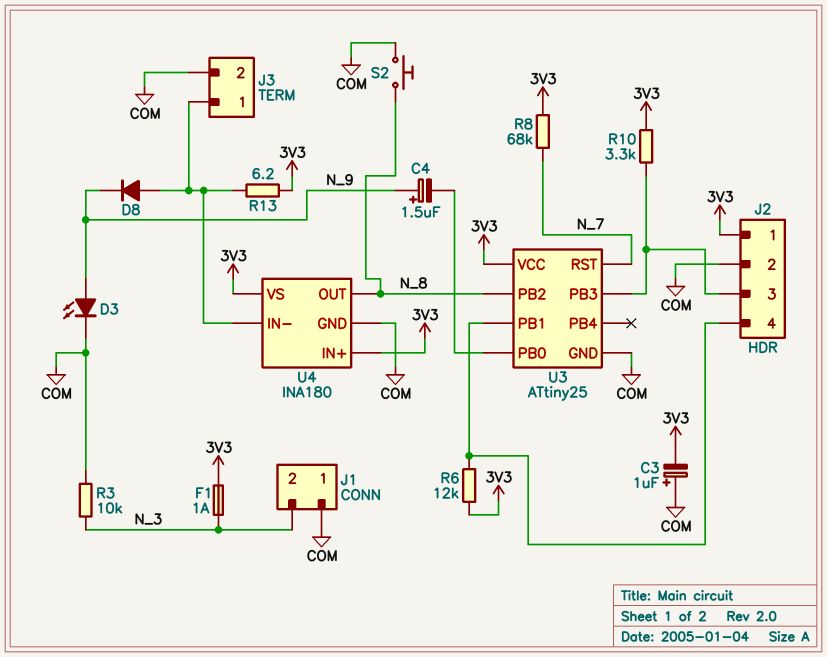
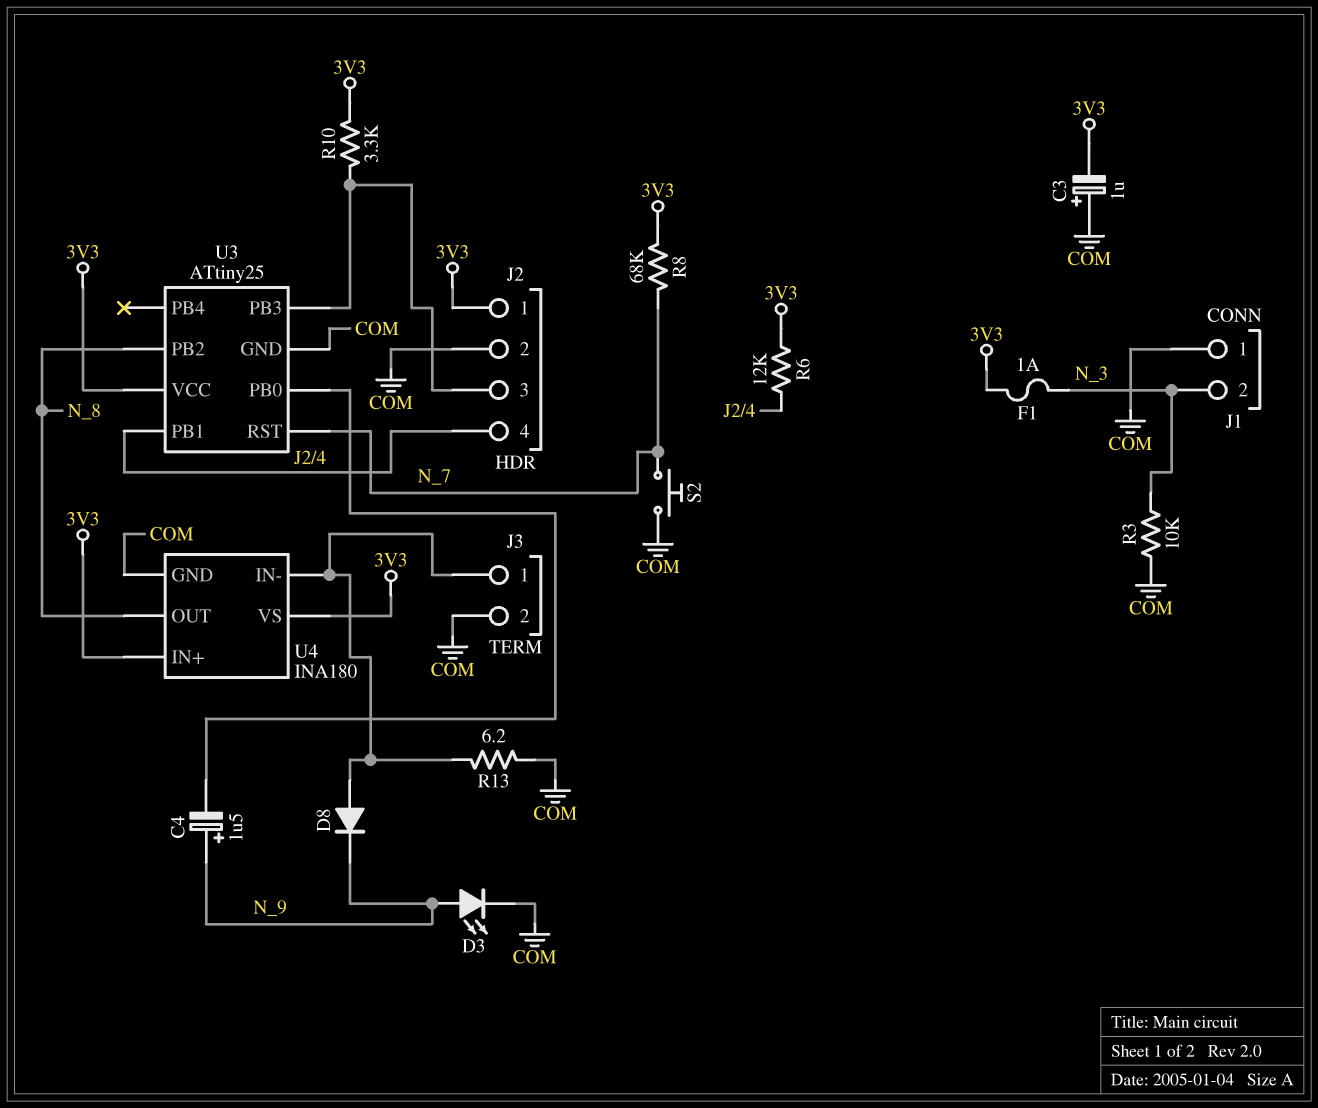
R13: 6.2 (3V3, J3/1) -> 6.2 (COM, J3/1)
S2: button (COM, N_8) -> button (COM, N_7)

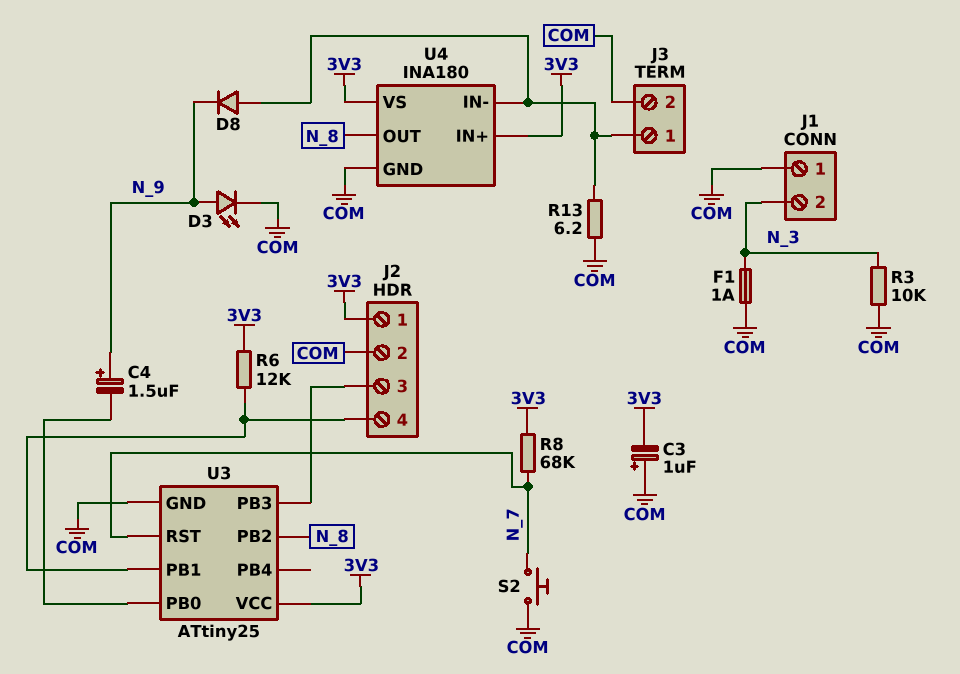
F1: 1A (3V3, N_3) -> 1A (COM, N_3)
R10: 3.3k (3V3, J2/3) -> none

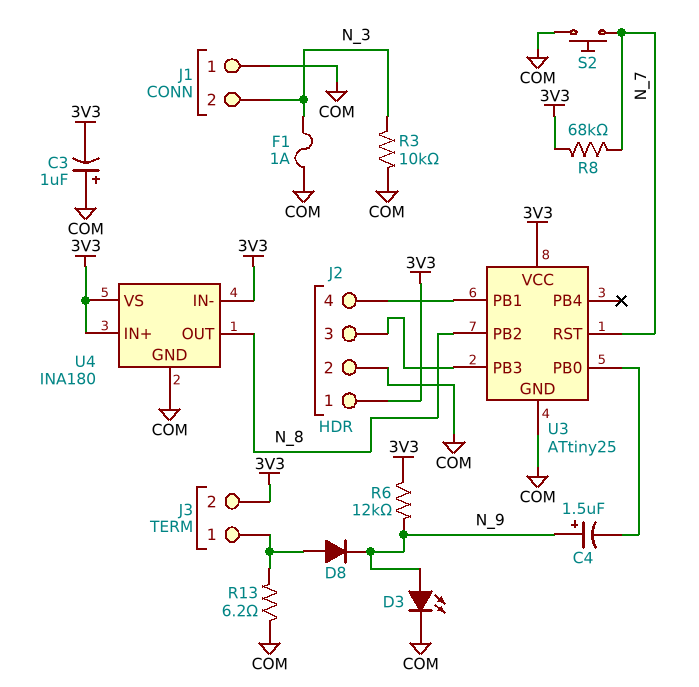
J3 pin 2: COM -> 3V3
R6: 12k (3V3, J2/4) -> 12k (3V3, N_9)
U4 pin IN-: J3/1 -> 3V3

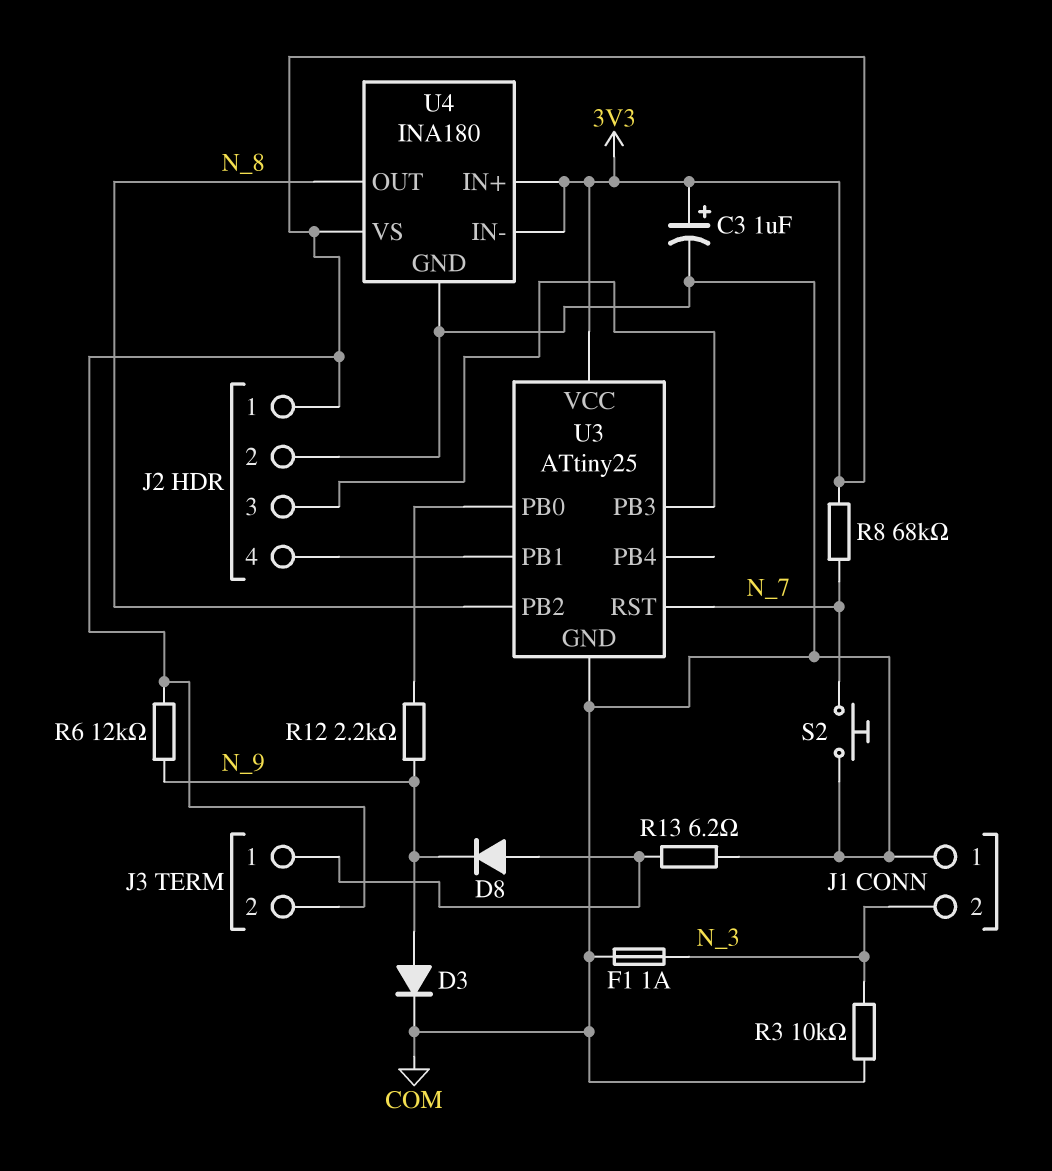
C3: 1uF (plus COM, minus 3V3) -> 1uF (plus 3V3, minus COM)
C4: 1.5uF (plus N_9, minus U3/PB0) -> none
D3: LED (A N_9, K COM) -> diode (A N_9, K COM)
R12: none -> 2.2k (N_9, U3/PB0)

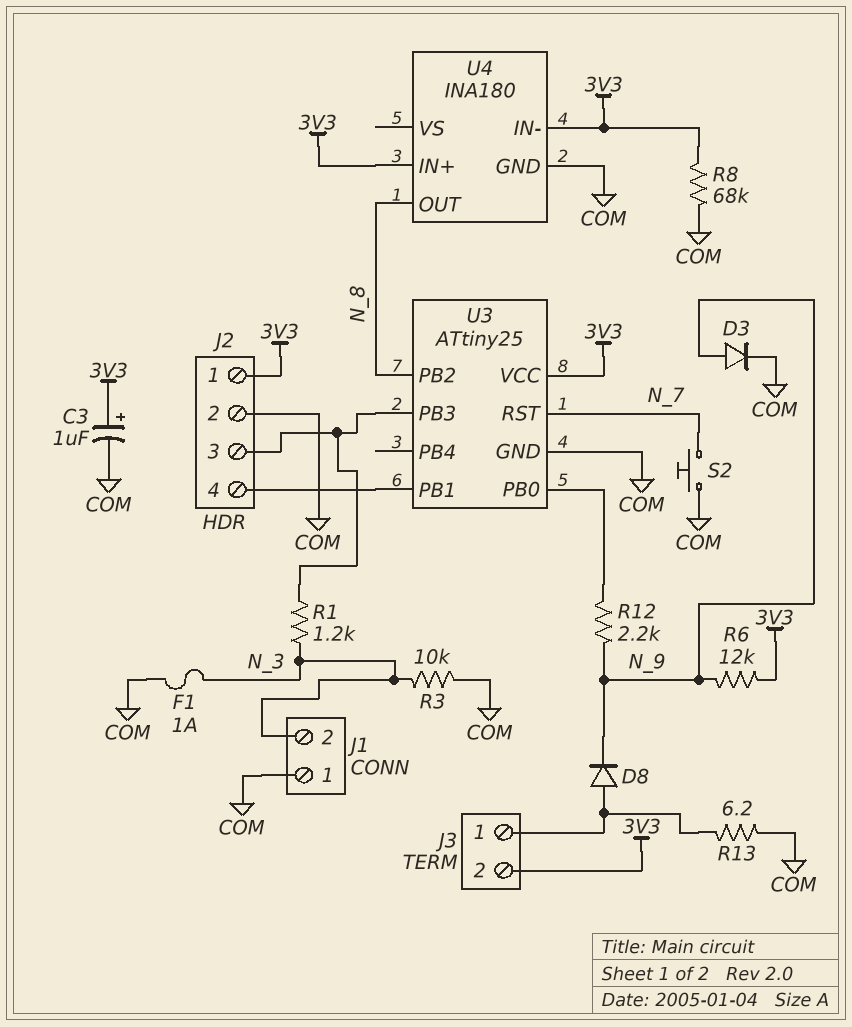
R1: none -> 1.2k (J2/3, N_3)
R8: 68k (3V3, N_7) -> 68k (3V3, COM)
U4 pin VS: 3V3 -> none

